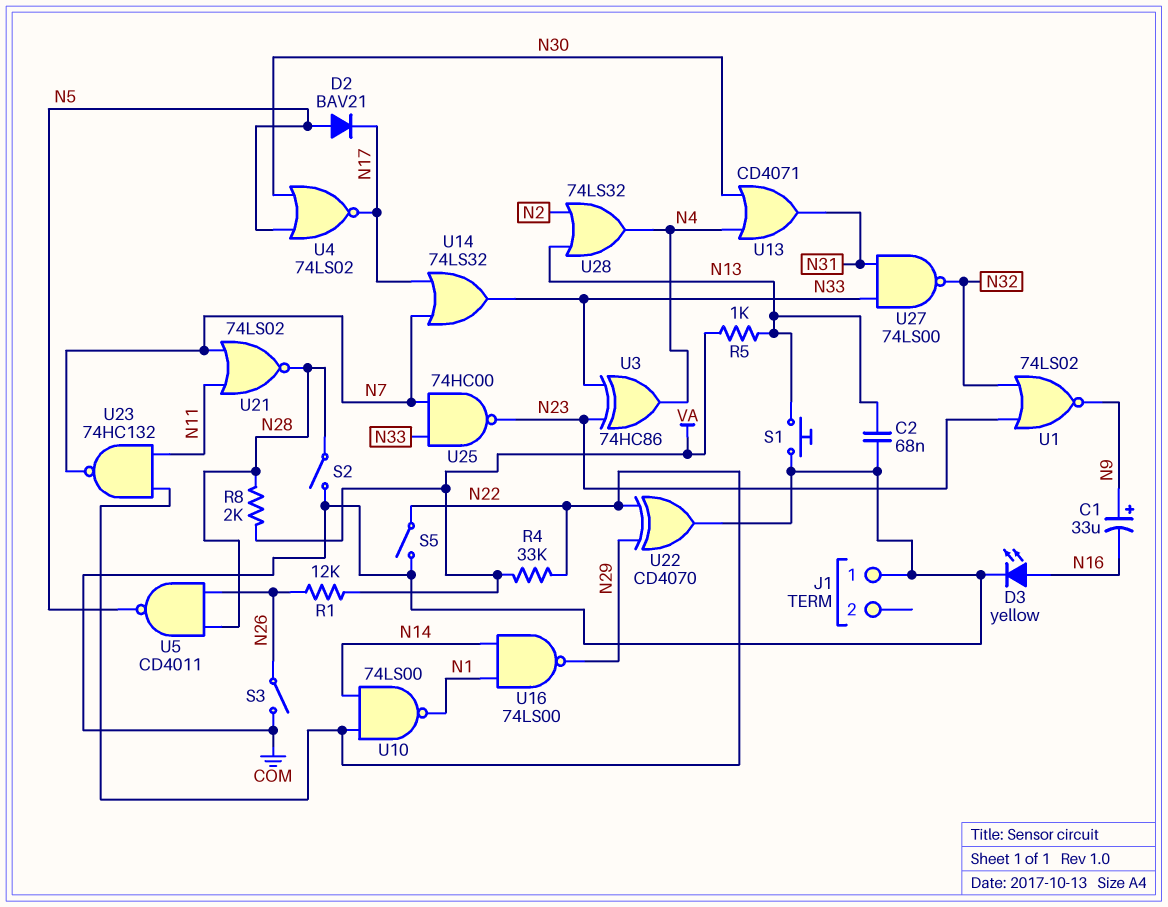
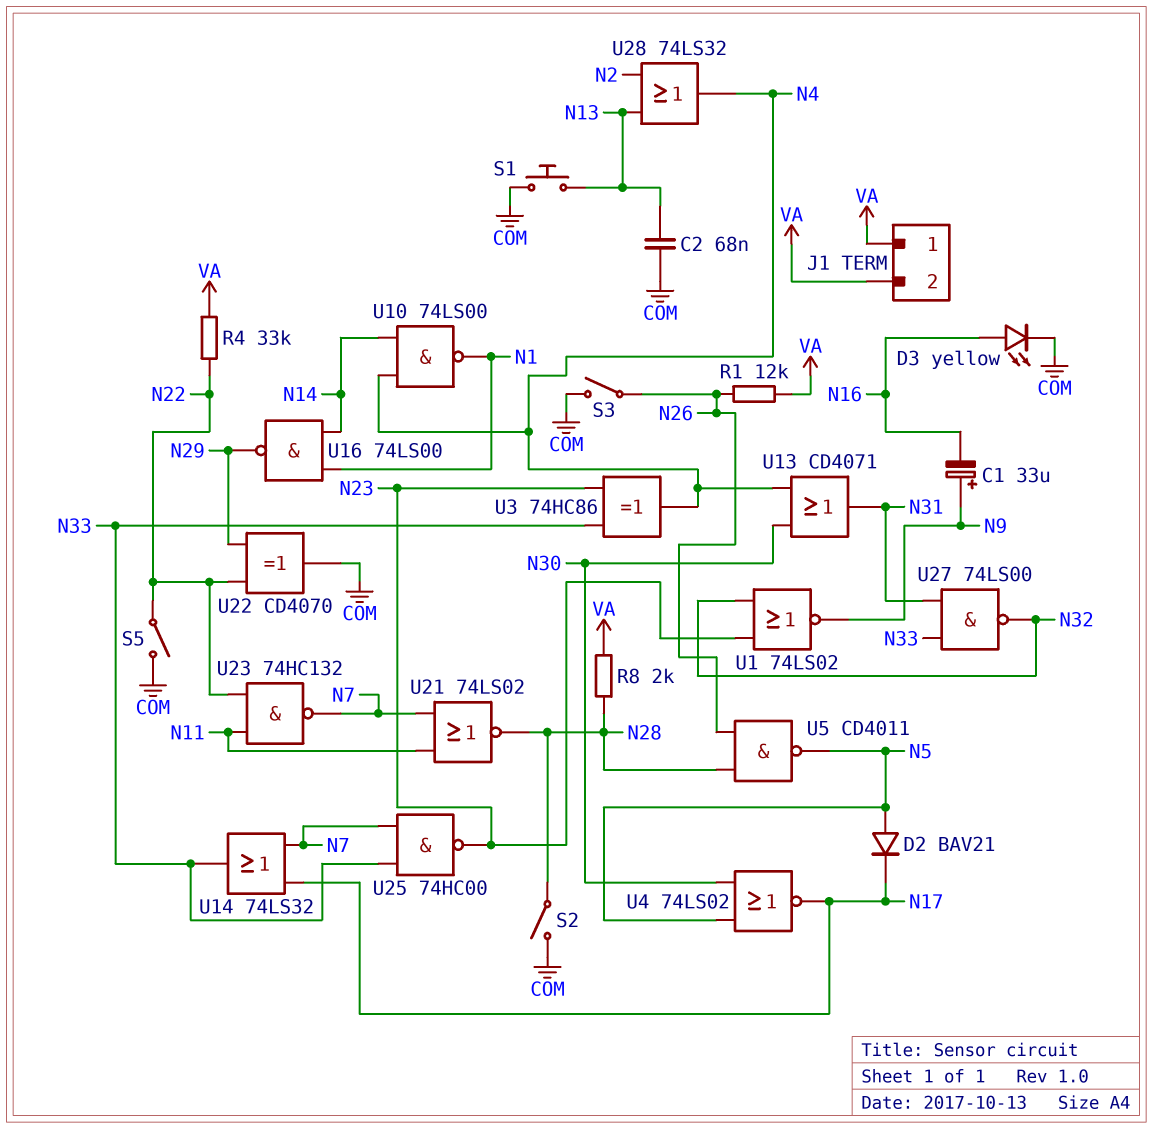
J1 pin 1: COM -> VA
J1 pin 2: none -> VA
R5: 1k (N13, VA) -> none
U10: NAND 74LS00 (in N14, in N22, out N1) -> NAND 74LS00 (in N4, in N14, out N1)

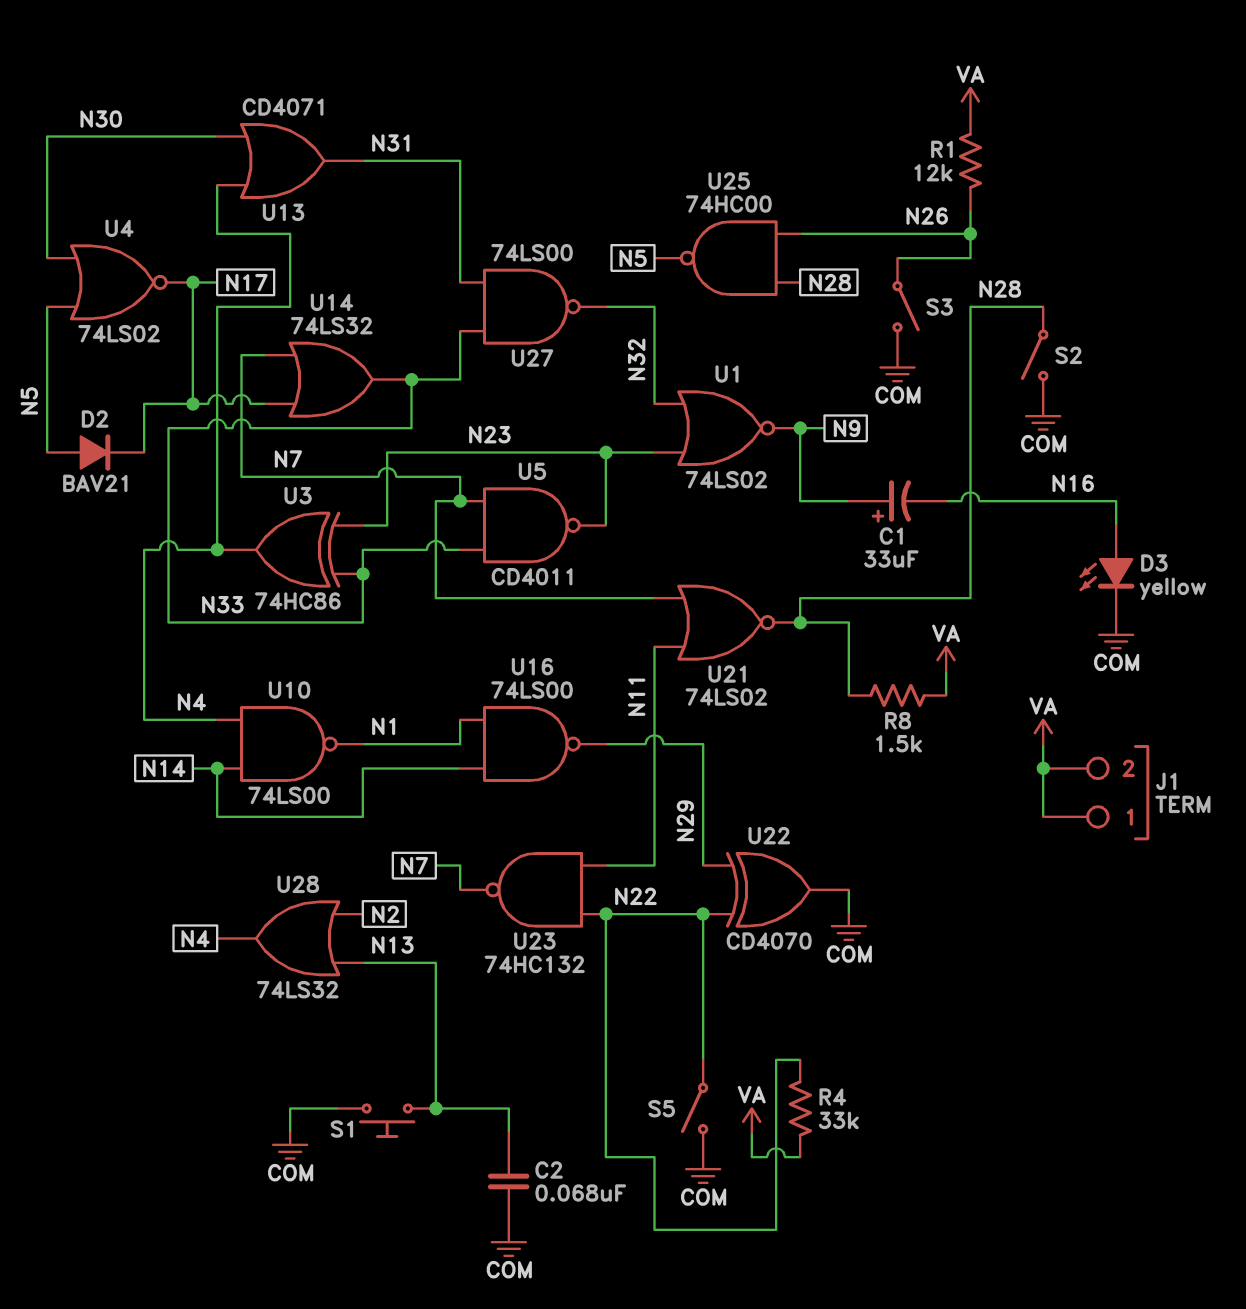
R8: 2k (N28, VA) -> 1.5k (N28, VA)
U5: NAND CD4011 (in N26, in N28, out N5) -> NAND CD4011 (in N7, in N33, out N23)
U25: NAND 74HC00 (in N7, in N33, out N23) -> NAND 74HC00 (in N26, in N28, out N5)

